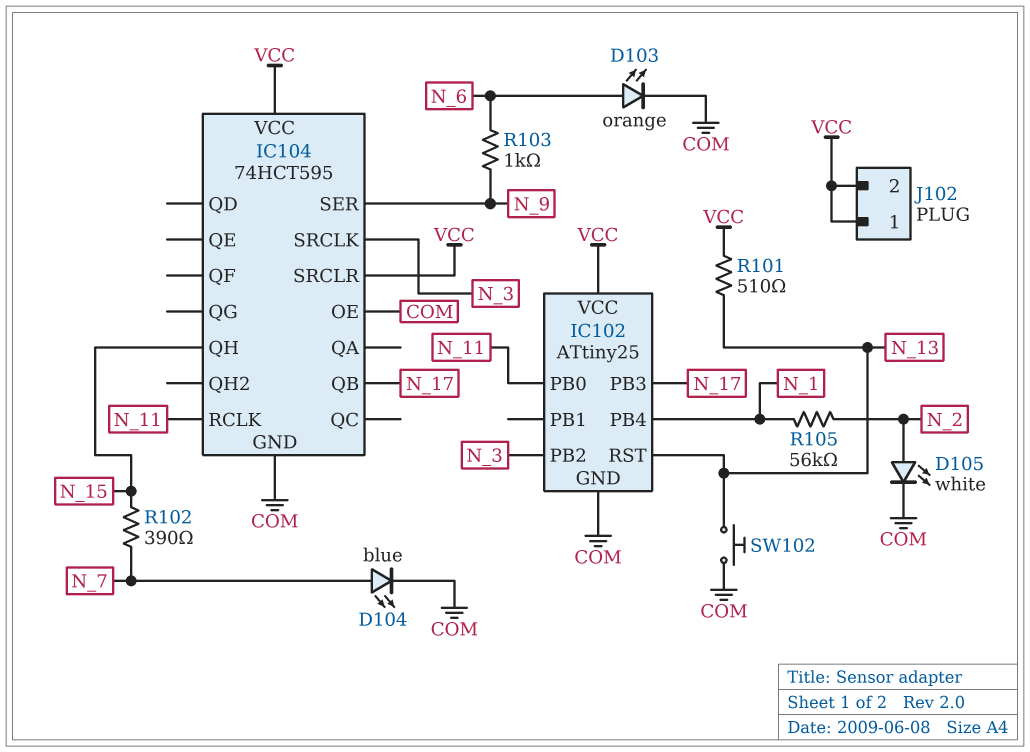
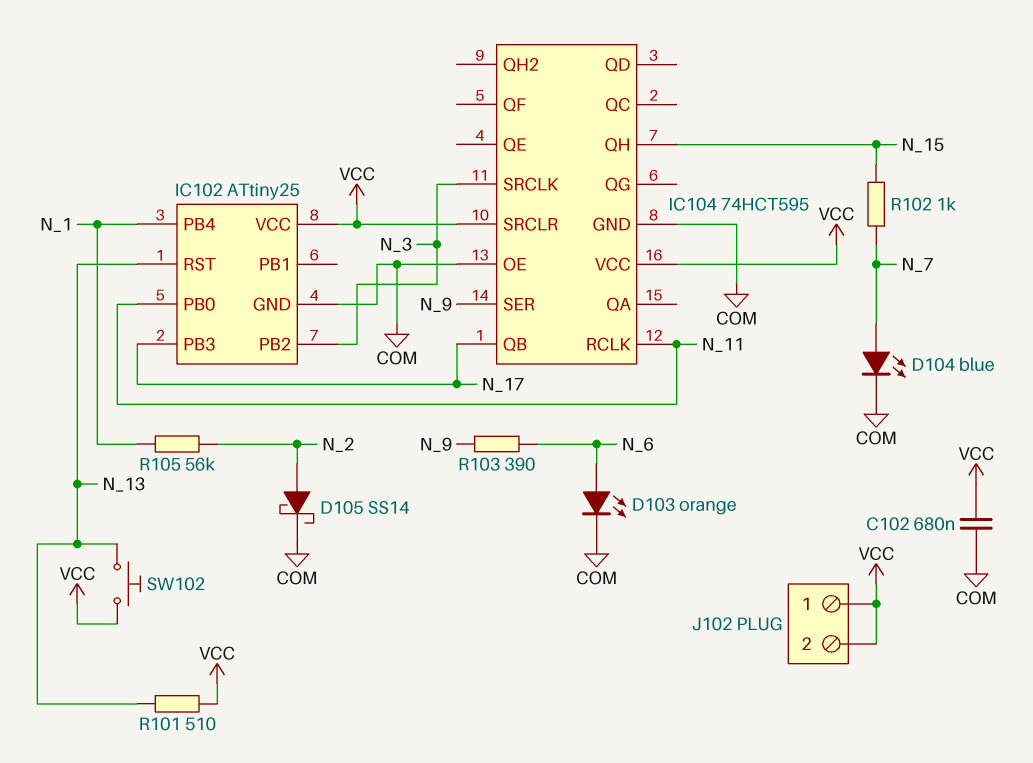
C102: none -> 680nF (COM, VCC)
D105: LED white (A N_2, K COM) -> schottky SS14 (A N_2, K COM)
R102: 390 (N_7, N_15) -> 1k (N_7, N_15)
R103: 1k (N_6, N_9) -> 390 (N_6, N_9)
SW102: button (COM, N_13) -> button (N_13, VCC)

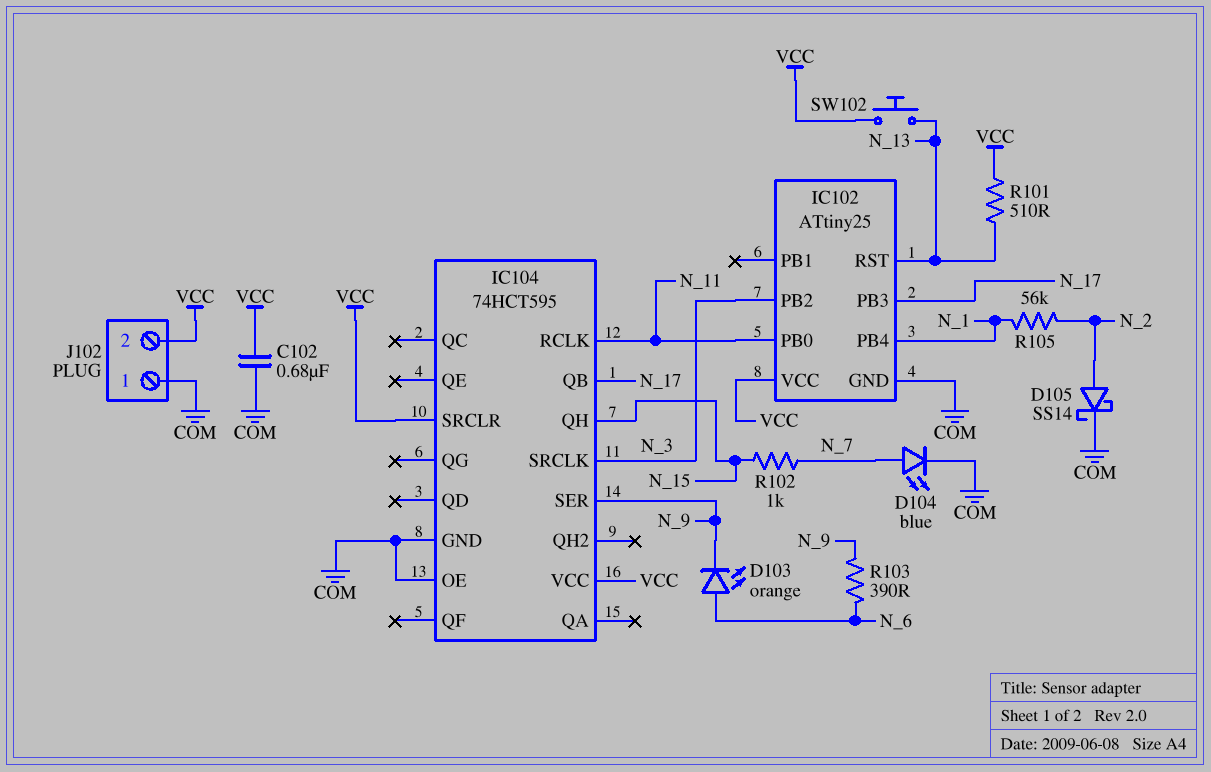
D103: LED orange (A N_6, K COM) -> LED orange (A N_6, K N_9)
J102 pin 1: VCC -> COM

